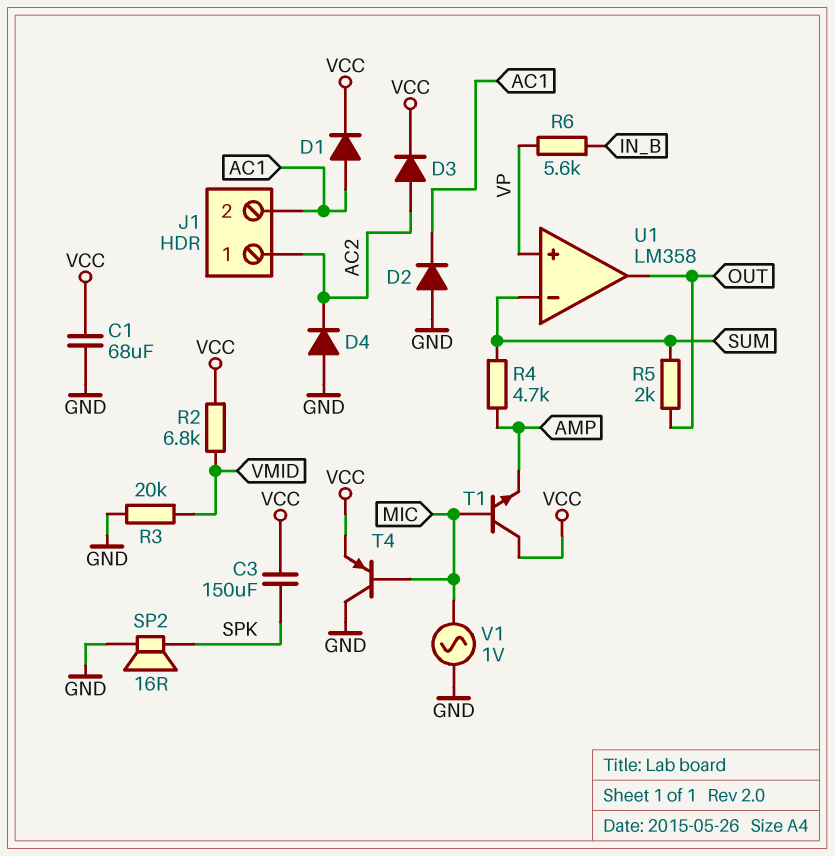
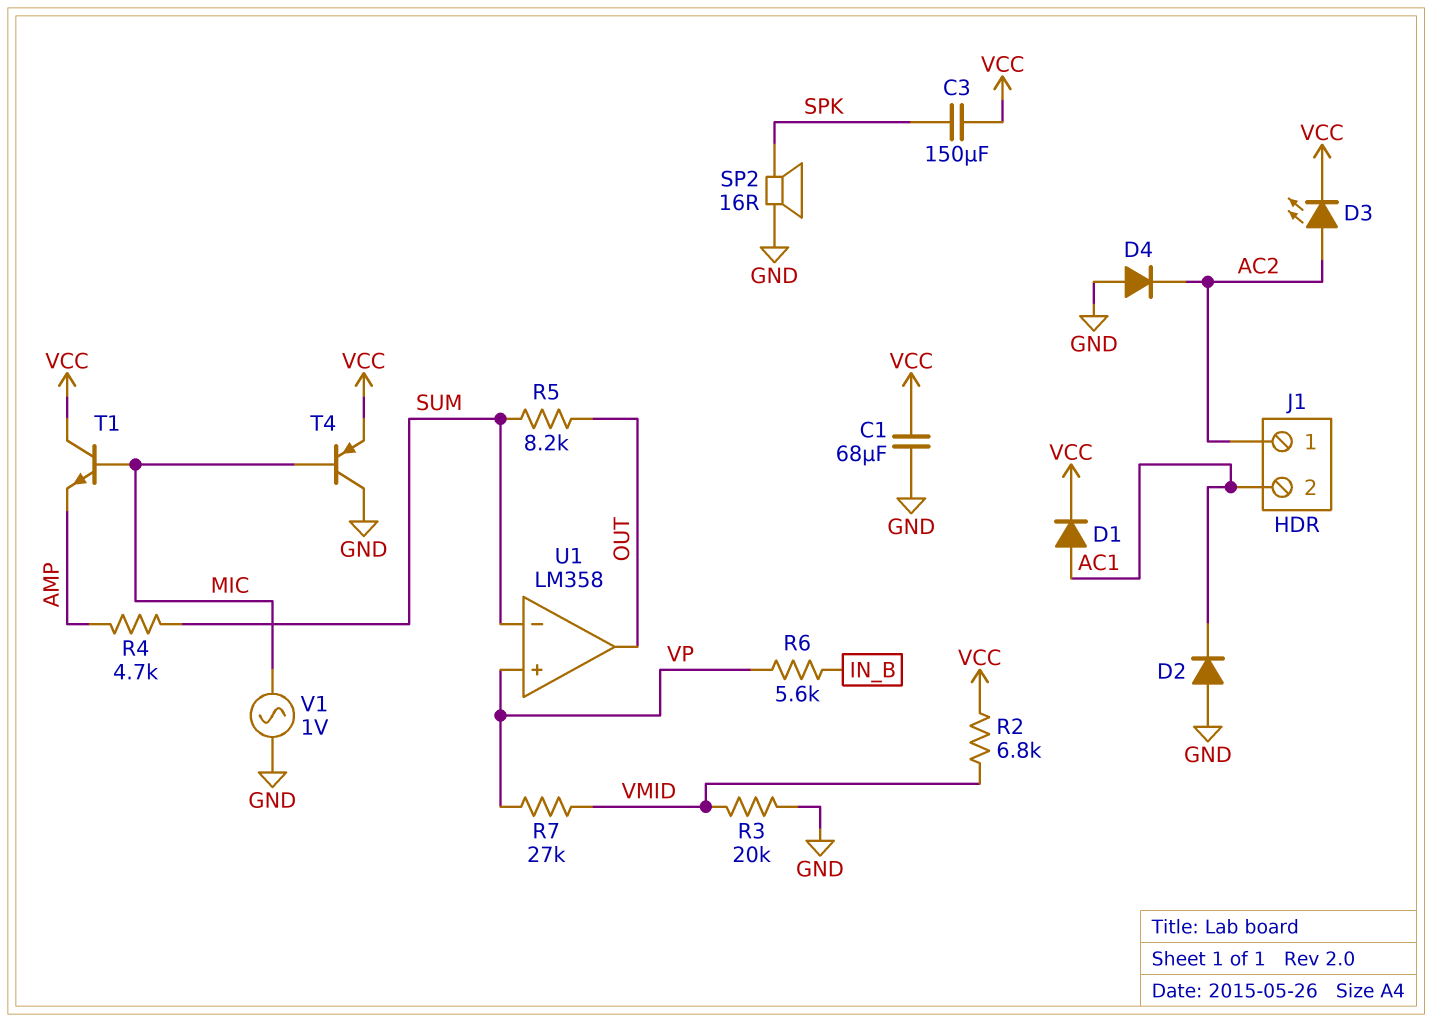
D3: diode (A AC2, K VCC) -> LED (A AC2, K VCC)
R5: 2k (OUT, SUM) -> 8.2k (OUT, SUM)
R7: none -> 27k (VMID, VP)

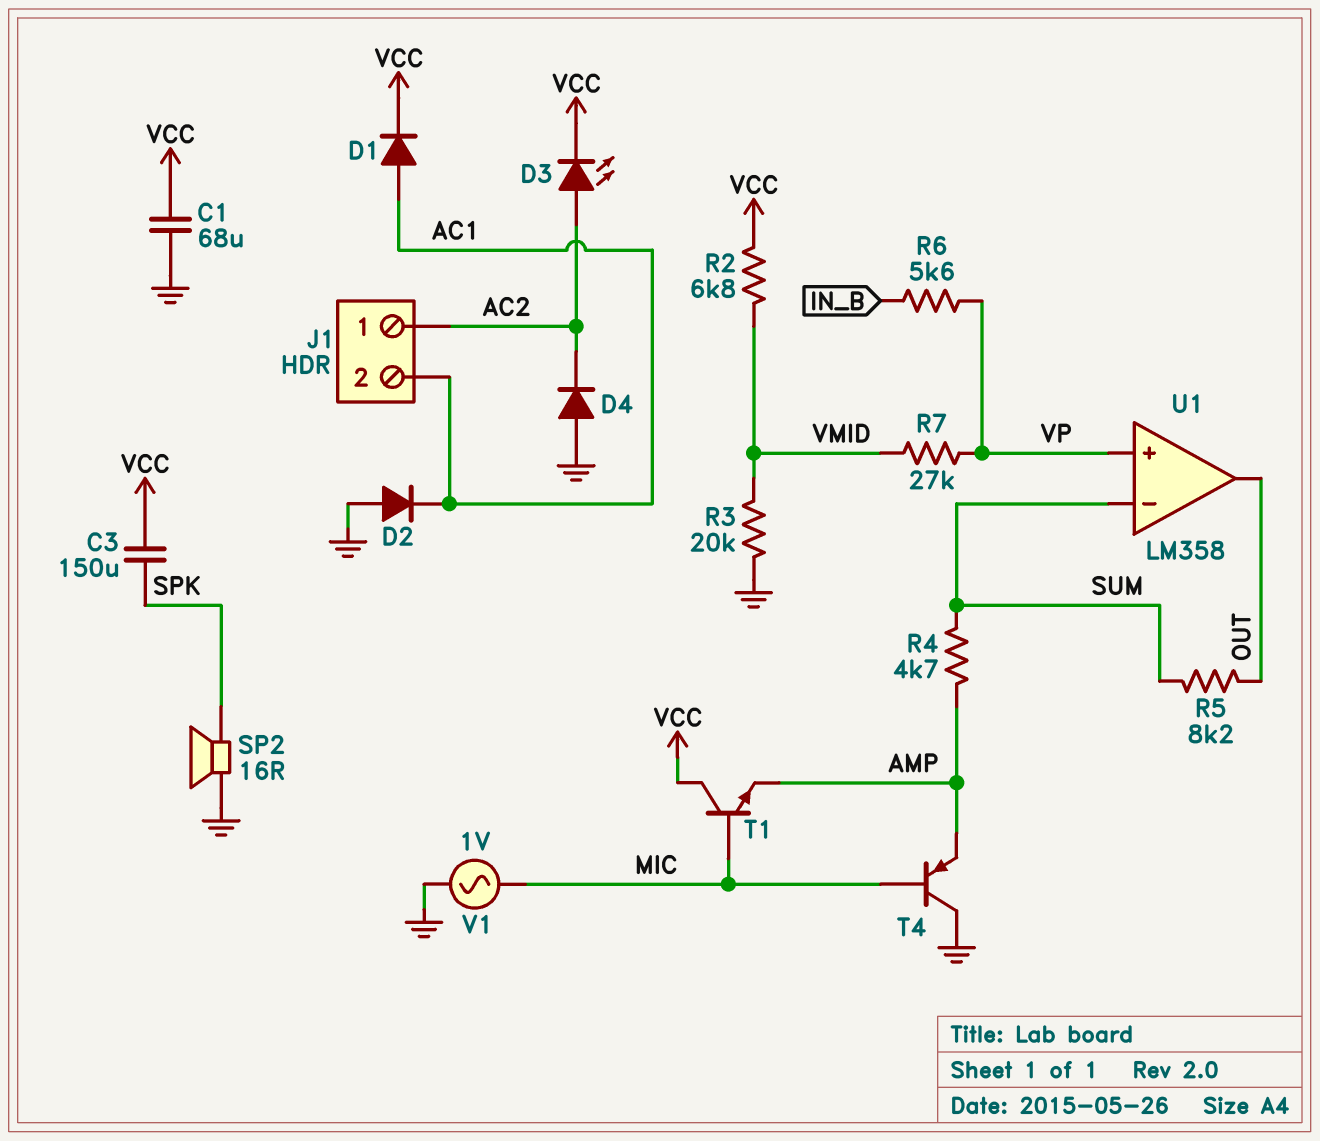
T4: PNP (B MIC, C GND, E VCC) -> PNP (B MIC, C GND, E AMP)

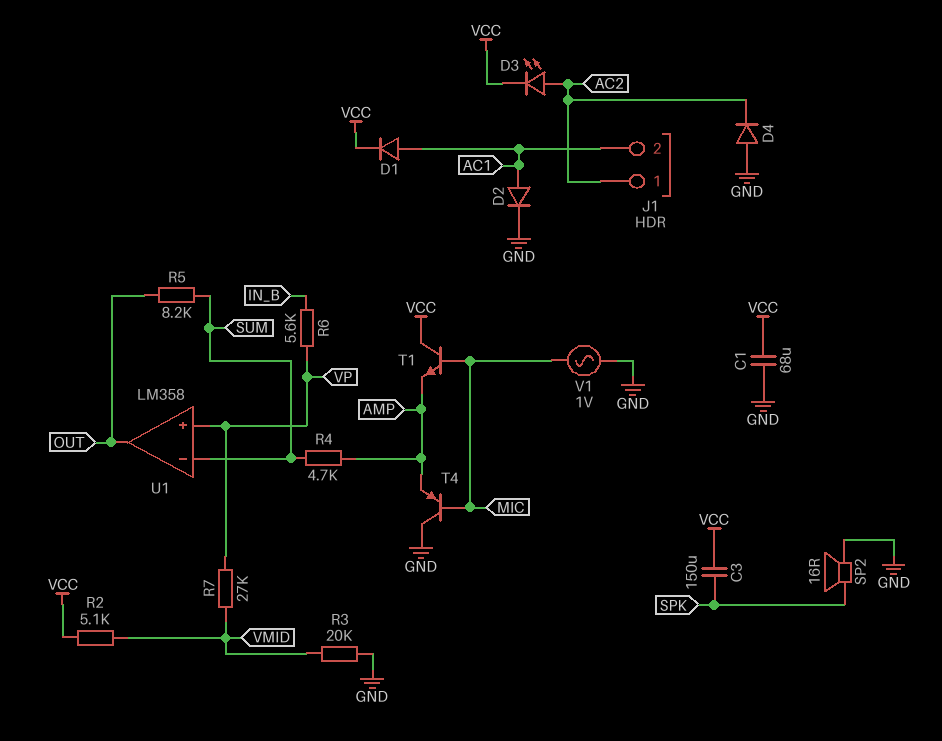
D2: diode (A GND, K AC1) -> diode (A AC1, K GND)
R2: 6.8k (VCC, VMID) -> 5.1k (VCC, VMID)

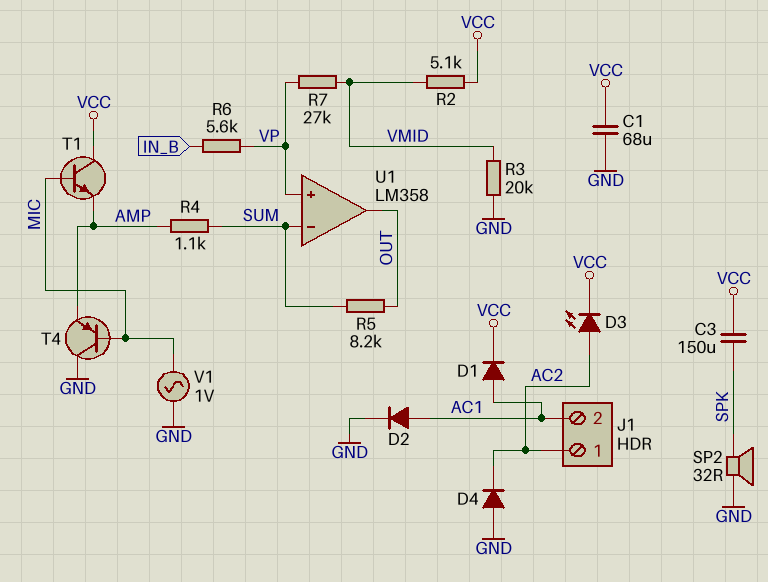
R4: 4.7k (AMP, SUM) -> 1.1k (AMP, SUM)
SP2: speaker 16R (GND, SPK) -> speaker 32R (GND, SPK)

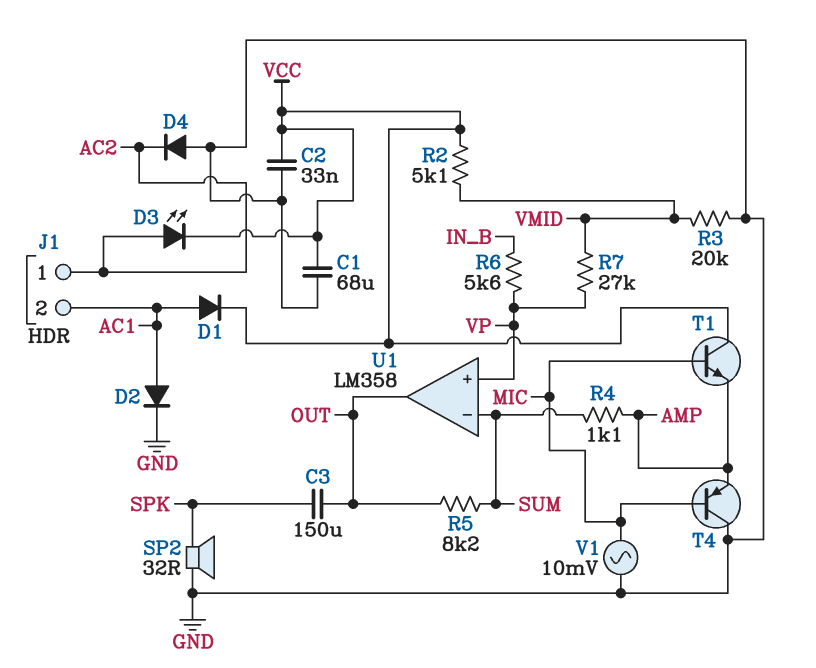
C2: none -> 33nF (GND, VCC)
C3: 150uF (SPK, VCC) -> 150uF (OUT, SPK)
V1: AC 1V (GND, MIC) -> AC 10mV (GND, MIC)

